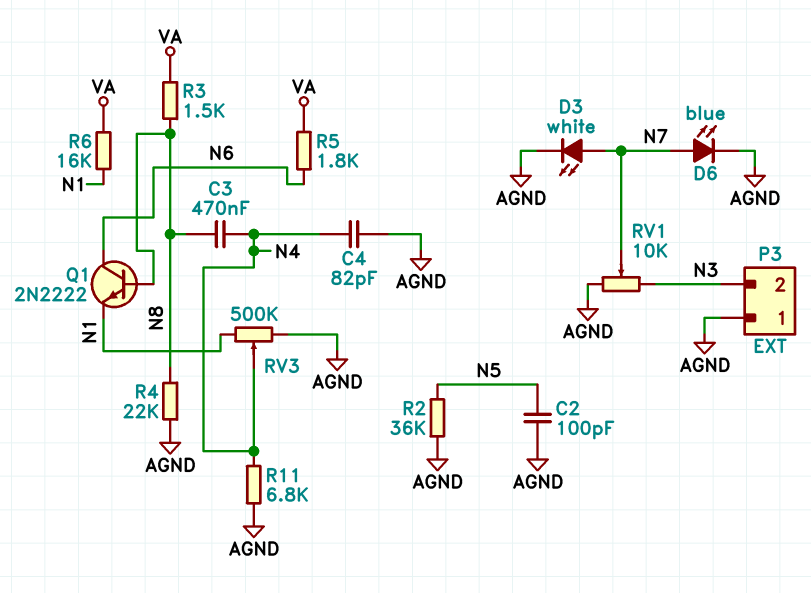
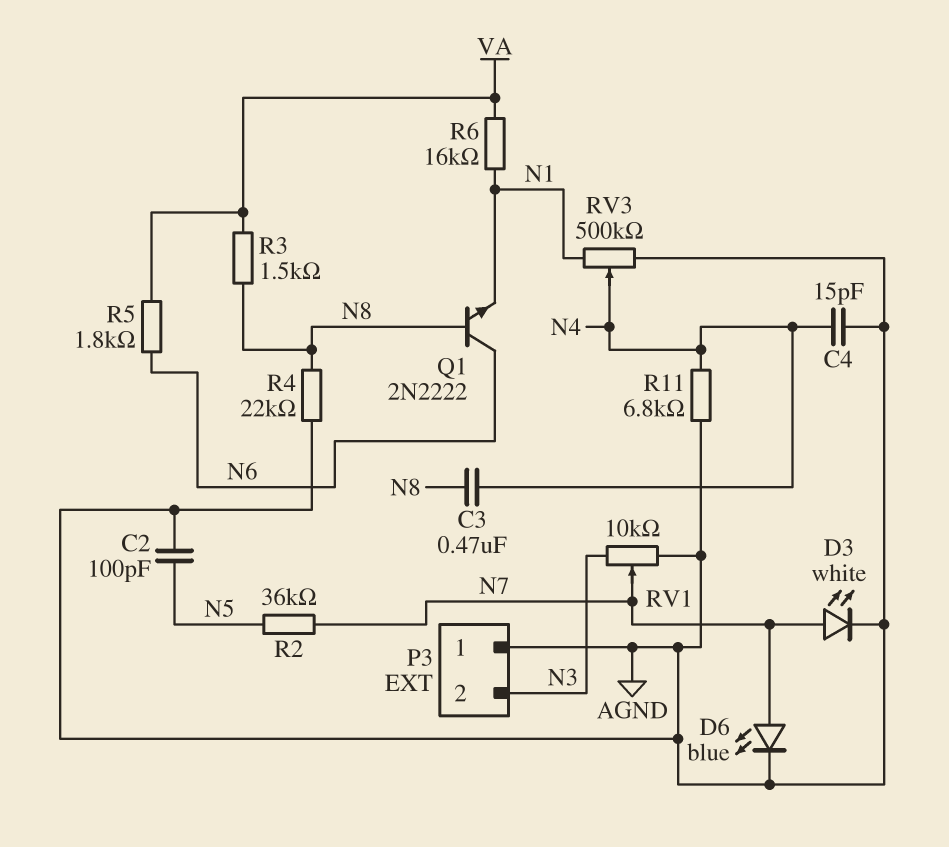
C4: 82pF (AGND, N4) -> 15pF (AGND, N4)
R2: 36k (AGND, N5) -> 36k (N5, N7)

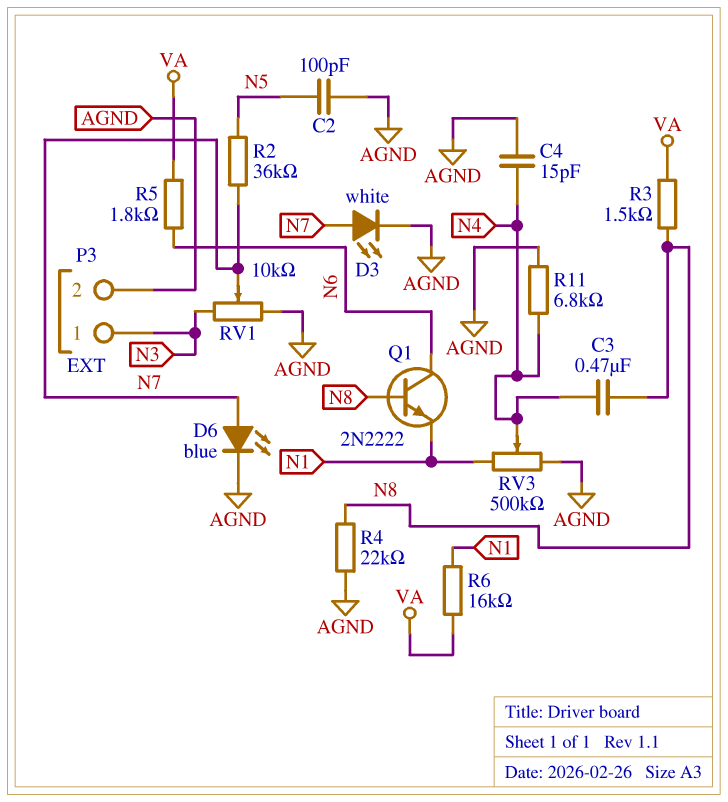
P3 pin 1: AGND -> N3
P3 pin 2: N3 -> AGND

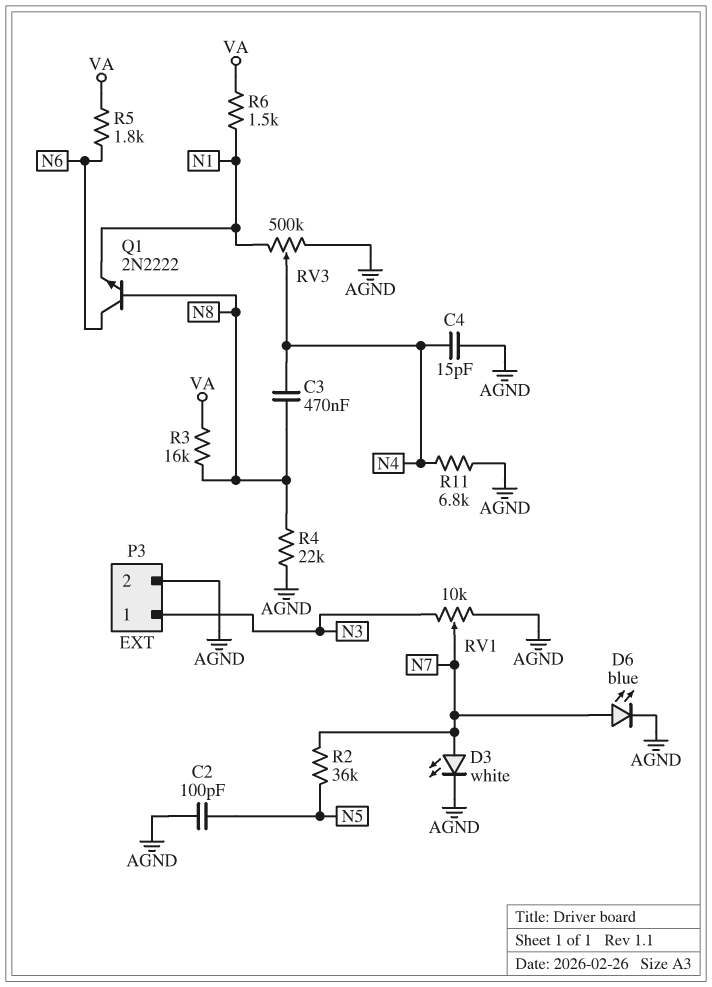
R3: 1.5k (N8, VA) -> 16k (N8, VA)
R6: 16k (N1, VA) -> 1.5k (N1, VA)

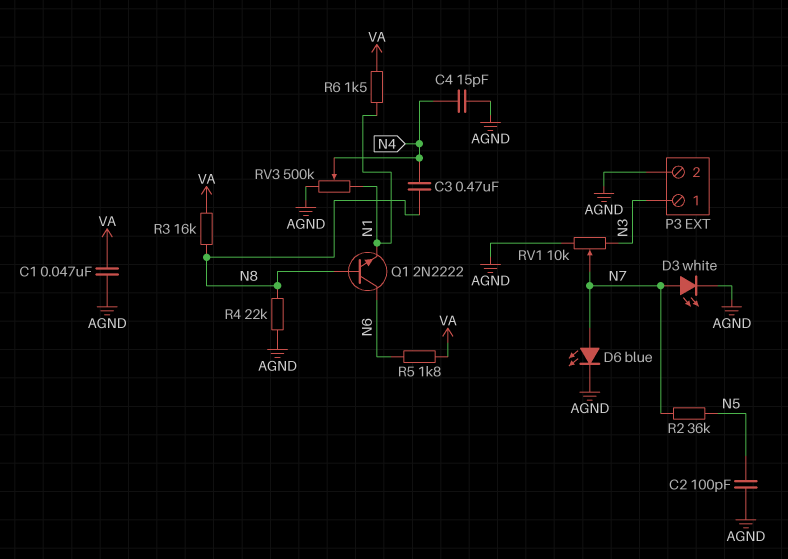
C1: none -> 47nF (AGND, VA)
R11: 6.8k (AGND, N4) -> none

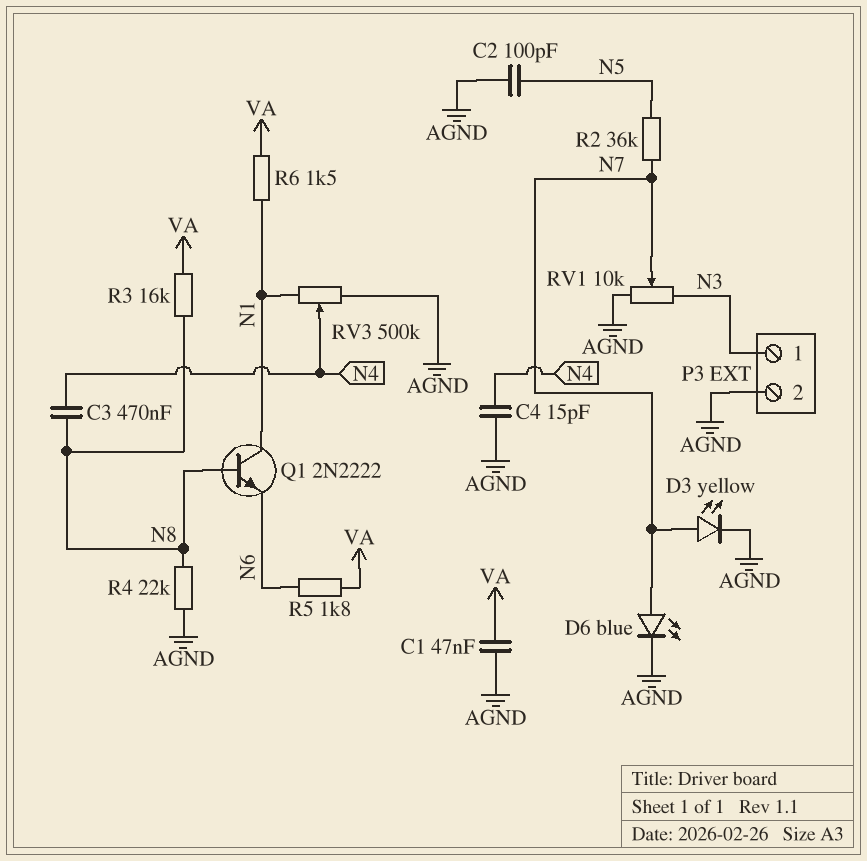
D3: LED white (A N7, K AGND) -> LED yellow (A N7, K AGND)
Q1: NPN 2N2222 (B N8, C N6, E N1) -> NPN 2N2222 (B N8, C N1, E N6)

